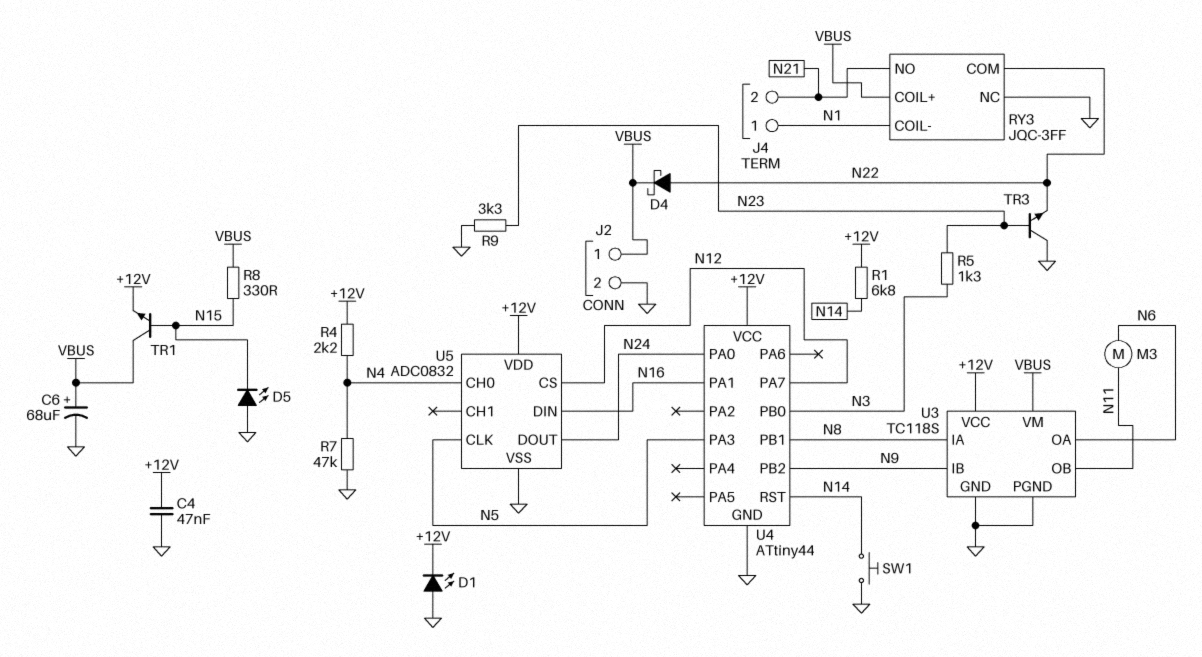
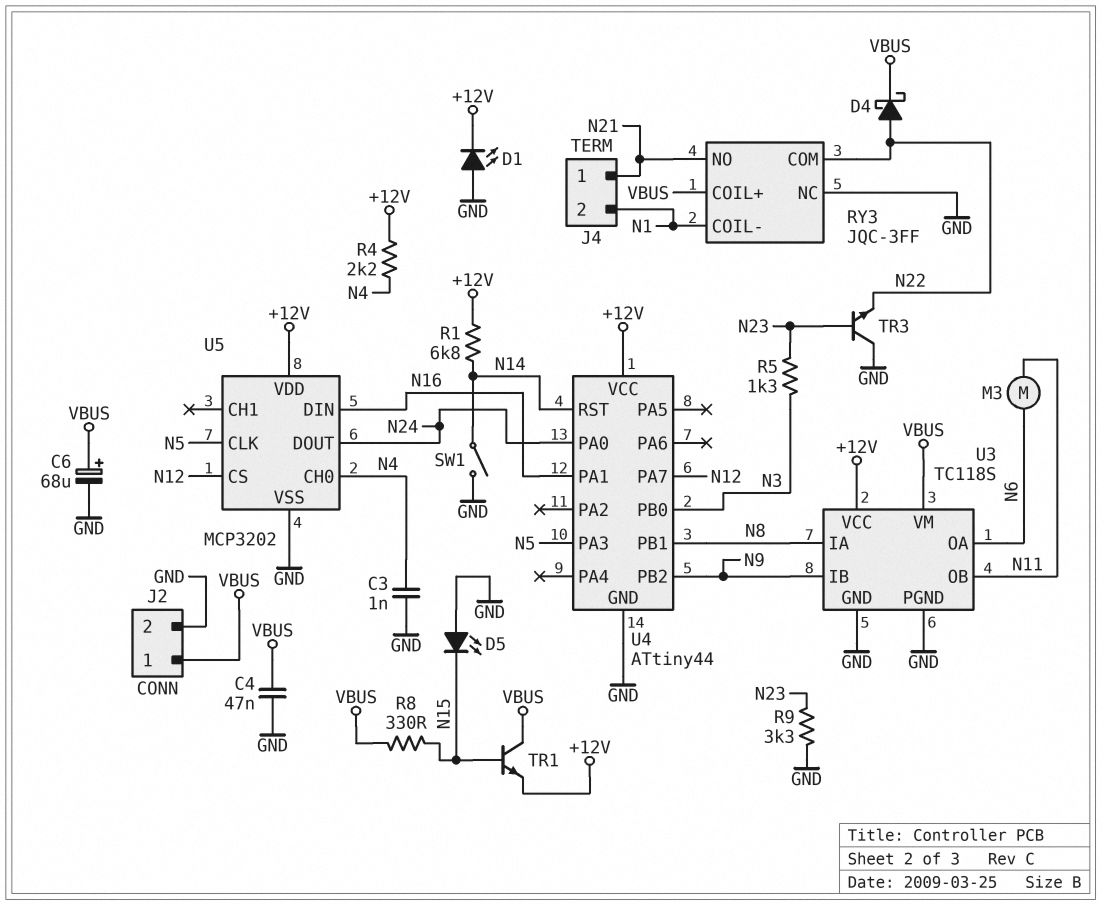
C3: none -> 1nF (GND, N4)
C4: 47nF (+12V, GND) -> 47nF (GND, VBUS)
J4 pin 1: N1 -> N21
J4 pin 2: N21 -> N1
R7: 47k (GND, N4) -> none
SW1: button (GND, N14) -> switch (GND, N14)
U5: ADC0832 -> MCP3202

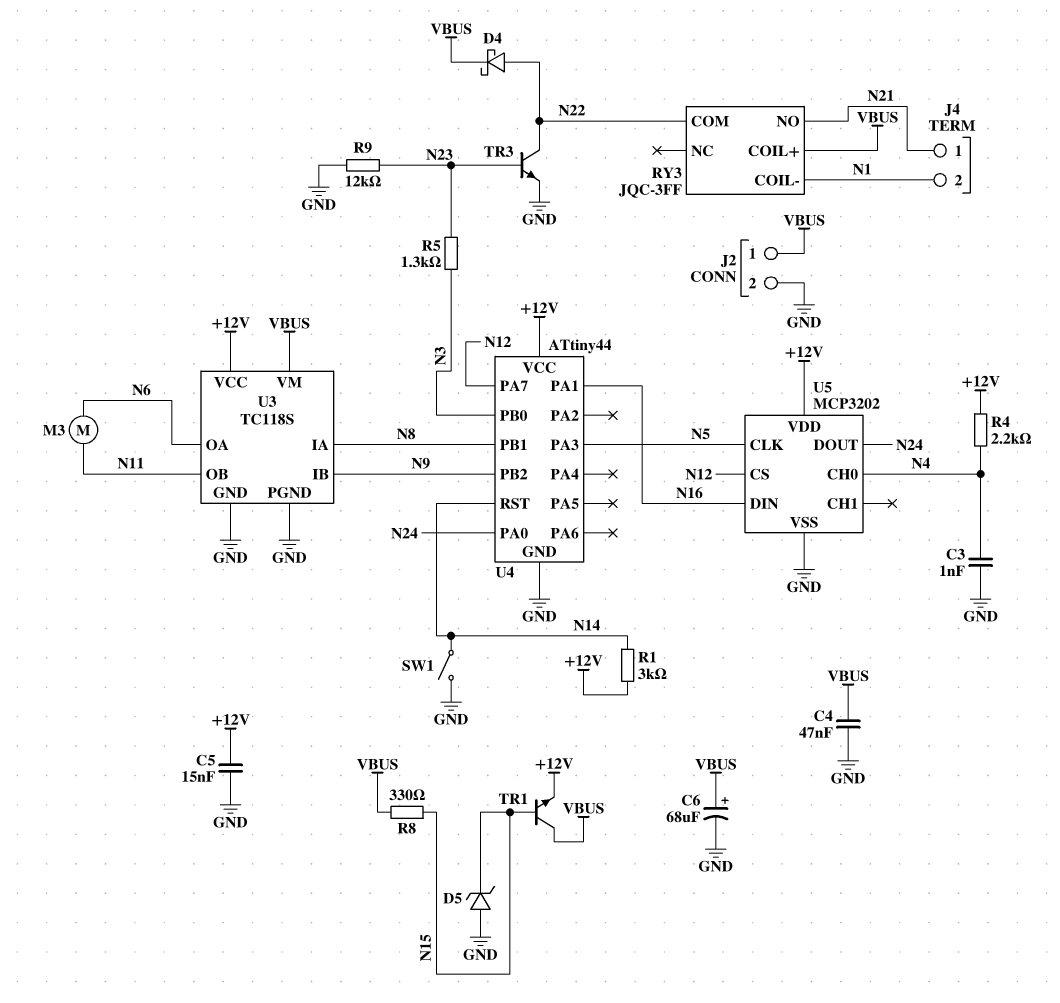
C5: none -> 15nF (+12V, GND)
D1: LED (A GND, K +12V) -> none
D5: LED (A GND, K N15) -> zener (A GND, K N15)
R1: 6.8k (+12V, N14) -> 3k (+12V, N14)
R9: 3.3k (GND, N23) -> 12k (GND, N23)
RY3 pin NC: GND -> none
TR3: NPN (B N23, C GND, E N22) -> NPN (B N23, C N22, E GND)

